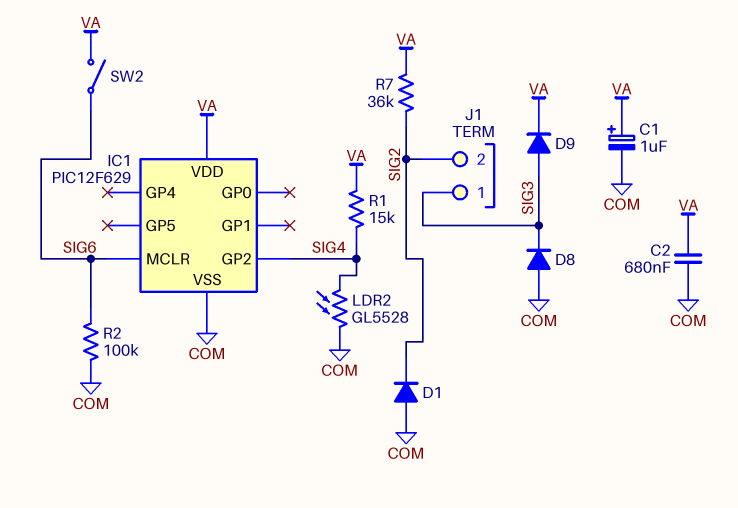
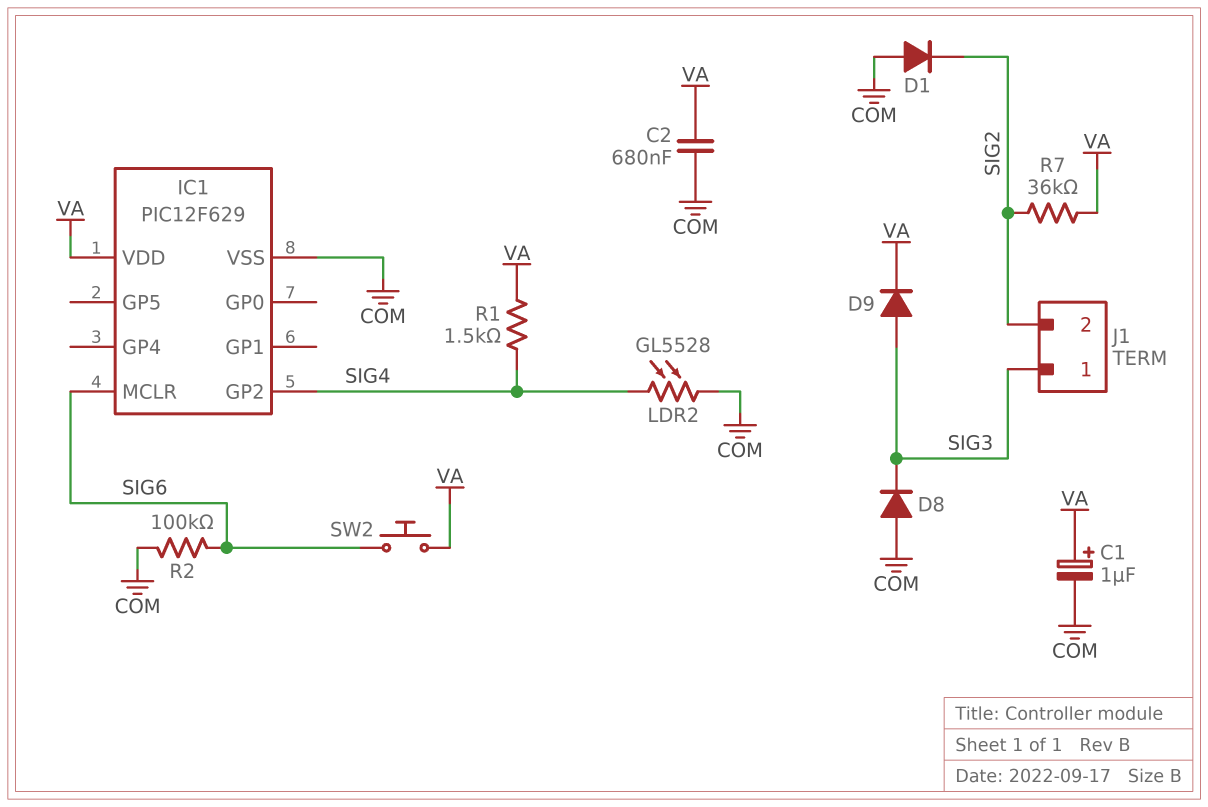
R1: 15k (SIG4, VA) -> 1.5k (SIG4, VA)
SW2: switch (SIG6, VA) -> button (SIG6, VA)

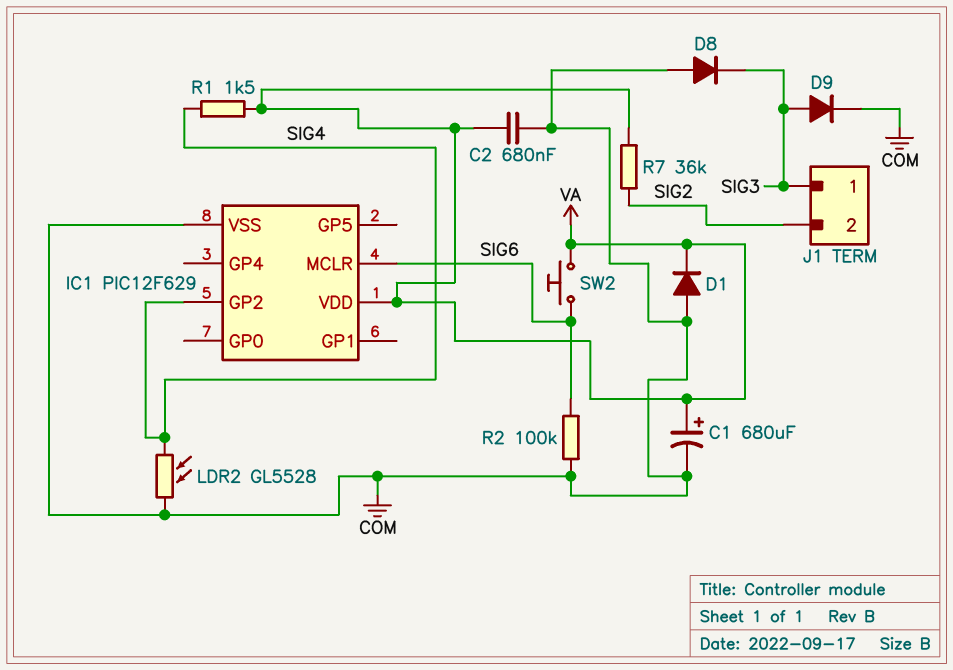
C1: 1uF (plus VA, minus COM) -> 680uF (plus VA, minus COM)
D1: diode (A COM, K SIG2) -> diode (A COM, K VA)
D9: diode (A SIG3, K VA) -> diode (A SIG3, K COM)

